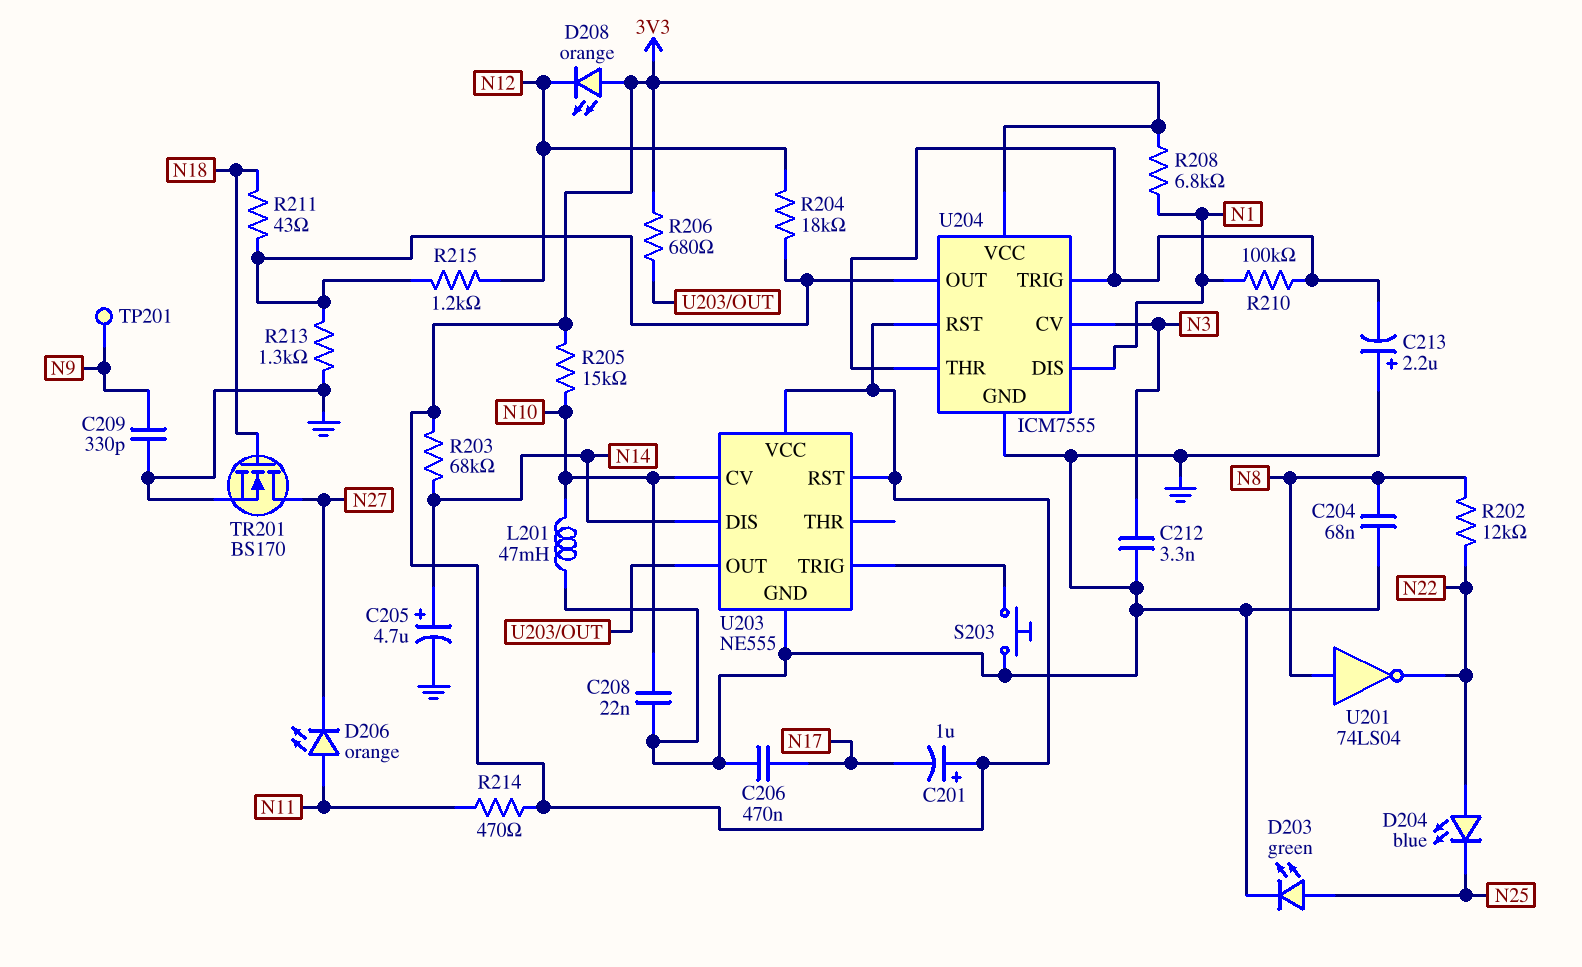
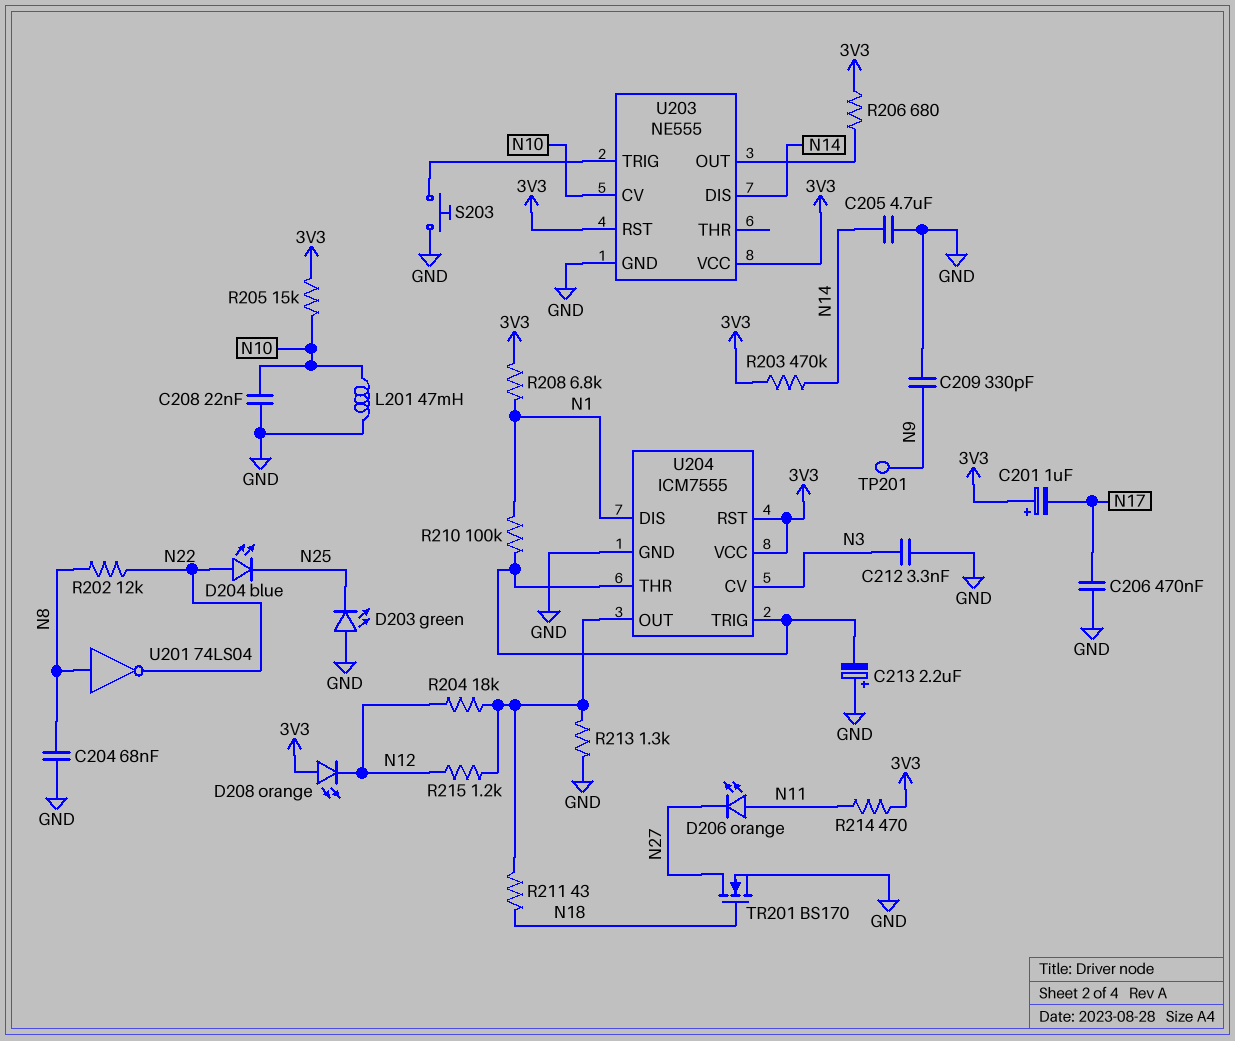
C205: 4.7uF (plus N14, minus GND) -> 4.7uF (GND, N14)
D203: LED green (A N25, K GND) -> LED green (A GND, K N25)
R203: 68k (3V3, N14) -> 470k (3V3, N14)

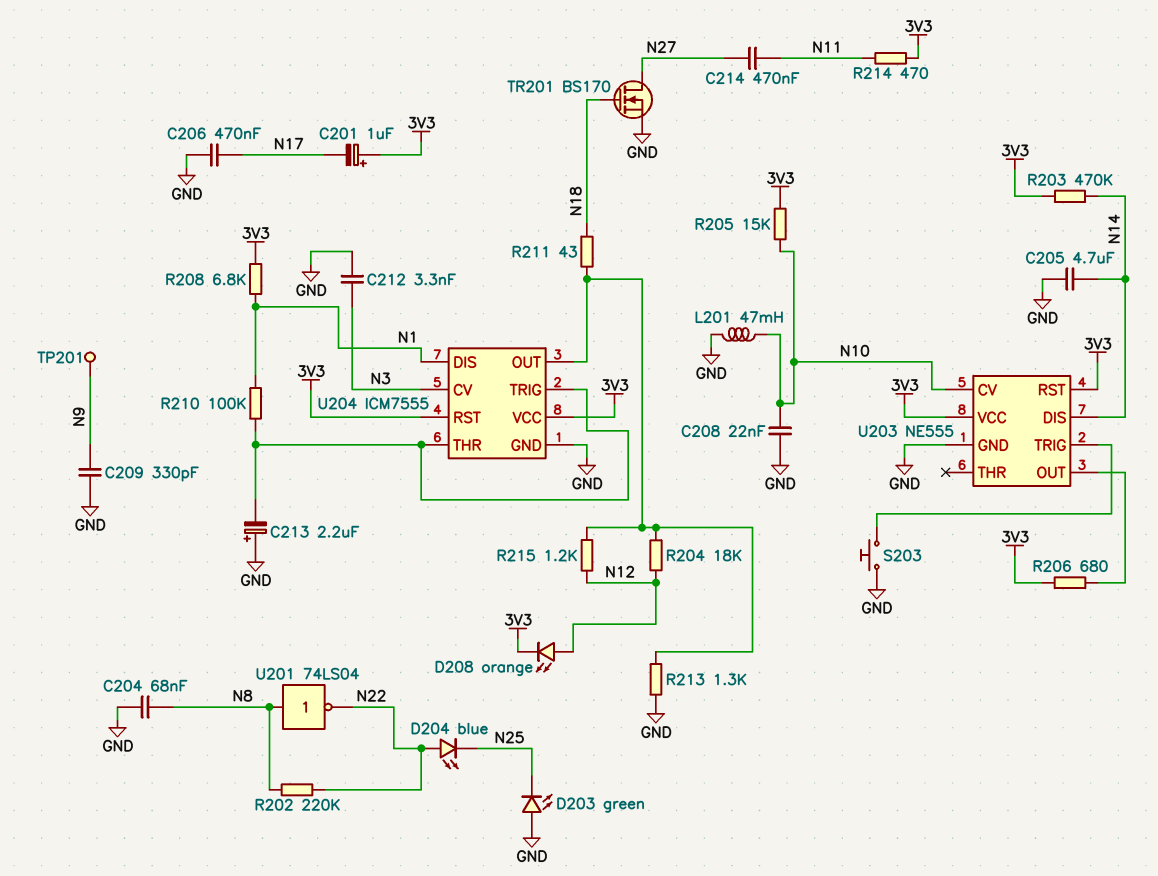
C214: none -> 470nF (N11, N27)
D206: LED orange (A N11, K N27) -> none
D208: LED orange (A 3V3, K N12) -> LED orange (A N12, K 3V3)
R202: 12k (N8, N22) -> 220k (N8, N22)

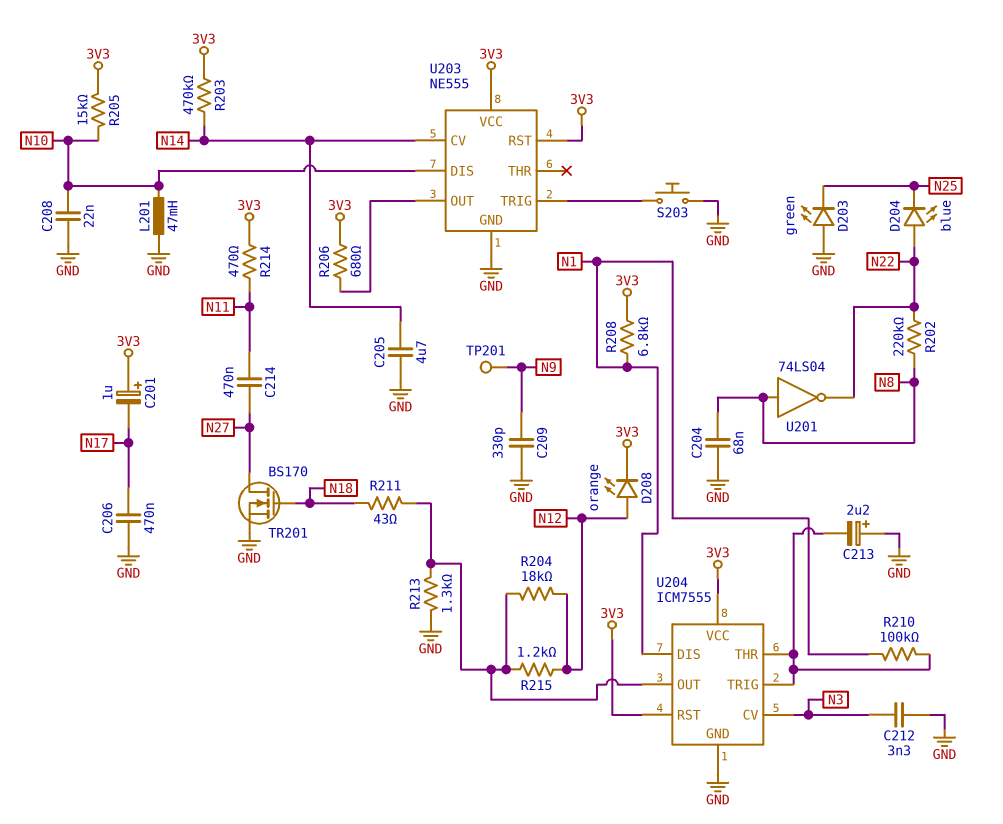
U203 pin CV: N10 -> N14
U203 pin DIS: N14 -> N10

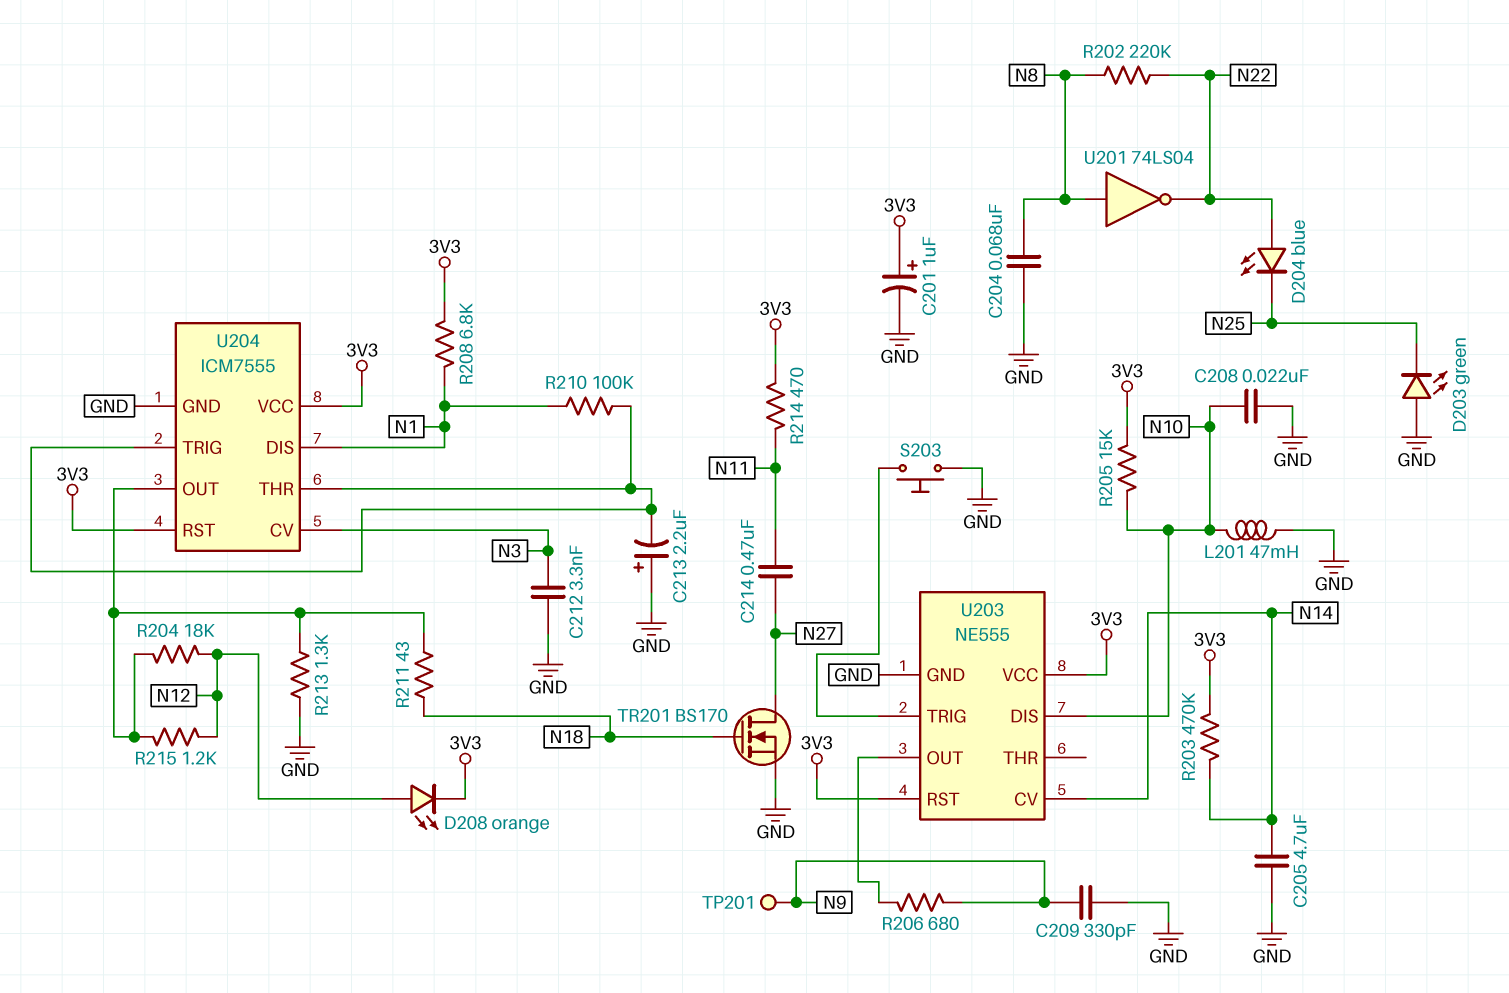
C201: 1uF (plus 3V3, minus N17) -> 1uF (plus 3V3, minus GND)
C206: 470nF (GND, N17) -> none
R206: 680 (3V3, U203/OUT) -> 680 (N9, U203/OUT)

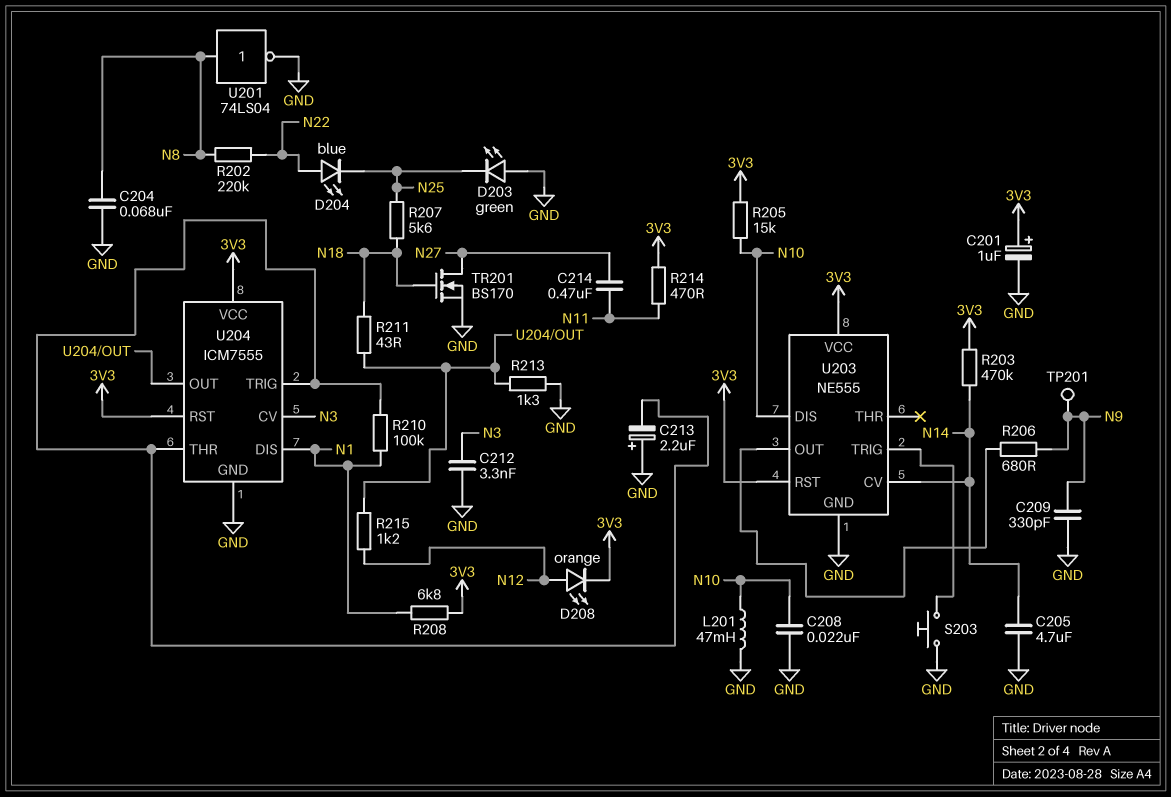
R204: 18k (N12, U204/OUT) -> none
R207: none -> 5.6k (N18, N25)
U201: NOT 74LS04 (in N8, out N22) -> NOT 74LS04 (in N8, out GND)

